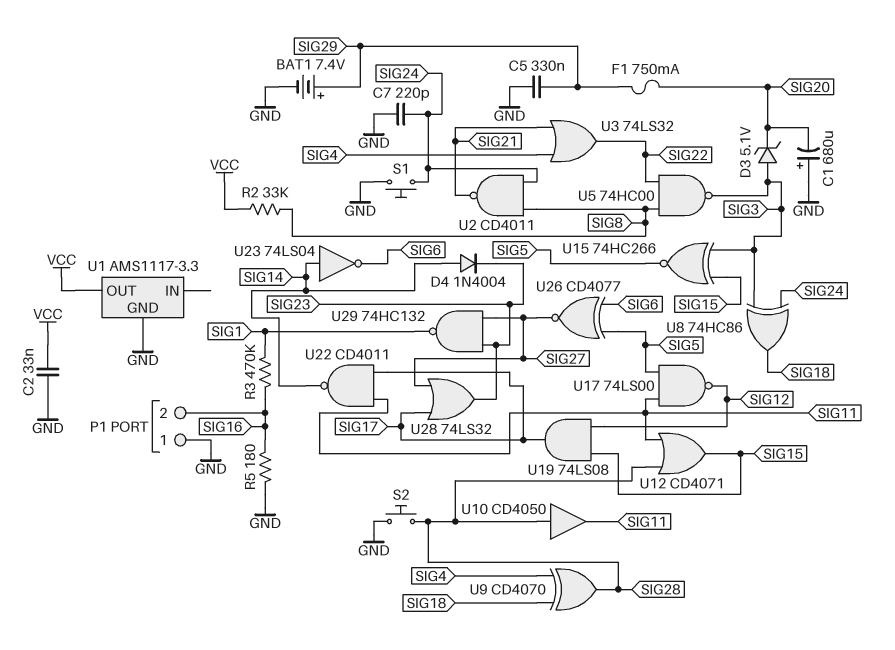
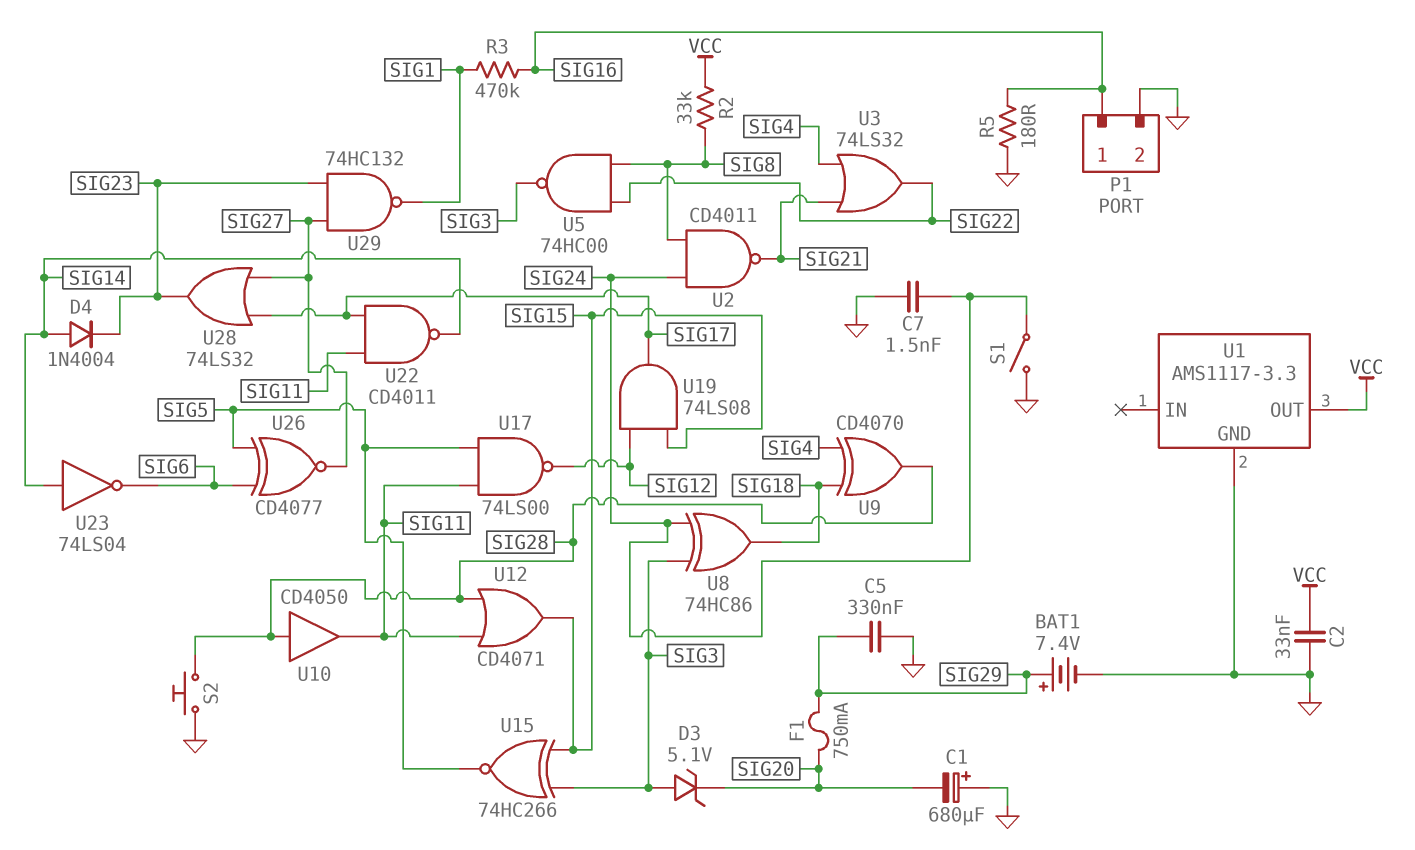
C7: 220pF (GND, SIG24) -> 1.5nF (GND, SIG24)
P1 pin 1: GND -> SIG16
P1 pin 2: SIG16 -> GND
S1: button (GND, SIG24) -> switch (GND, SIG24)

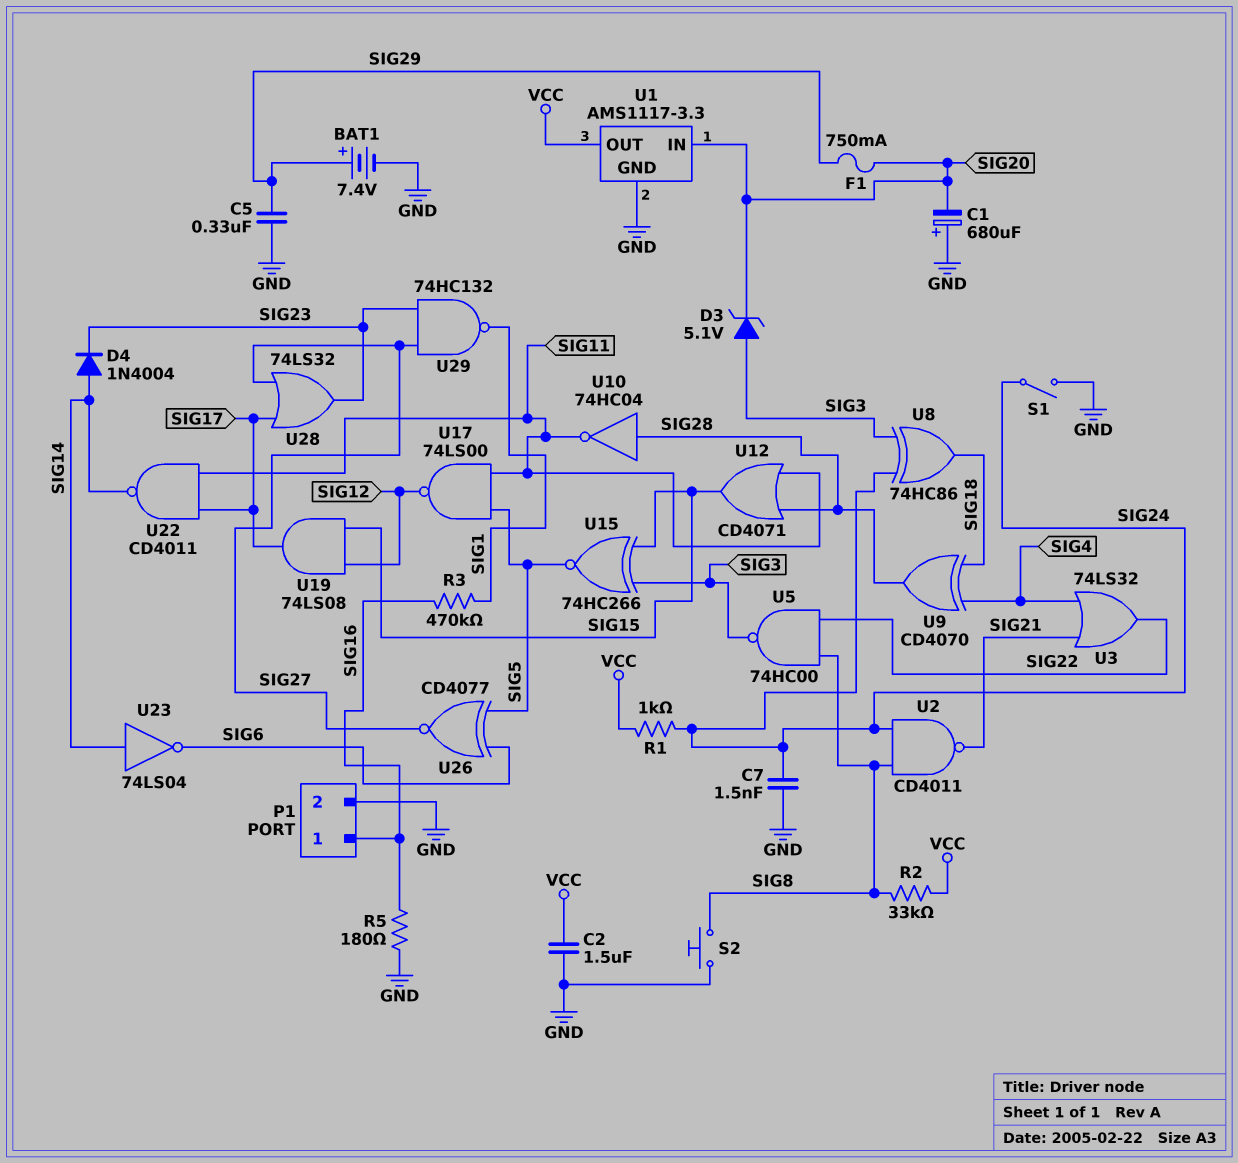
C2: 33nF (GND, VCC) -> 1.5uF (GND, VCC)
R1: none -> 1k (SIG24, VCC)
S2: button (GND, SIG28) -> button (GND, SIG8)
U1 pin IN: none -> SIG20
U10: buffer CD4050 (in SIG28, out SIG11) -> NOT 74HC04 (in SIG28, out SIG11)

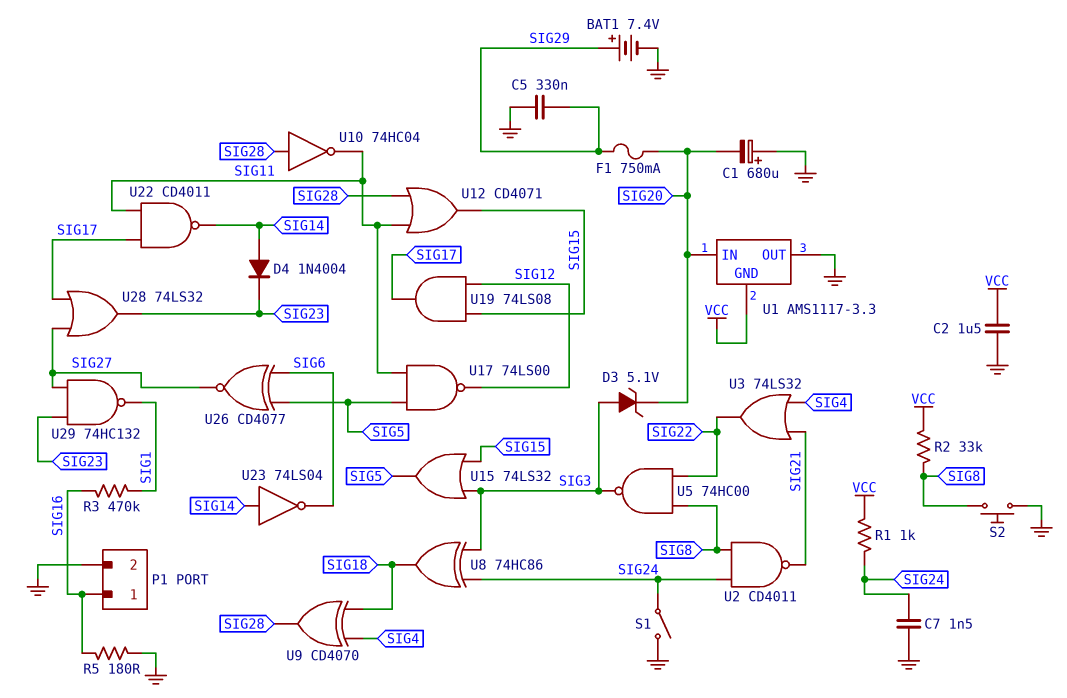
U1 pin GND: GND -> VCC
U1 pin OUT: VCC -> GND
U15: XNOR 74HC266 (in SIG3, in SIG15, out SIG5) -> OR 74LS32 (in SIG3, in SIG15, out SIG5)

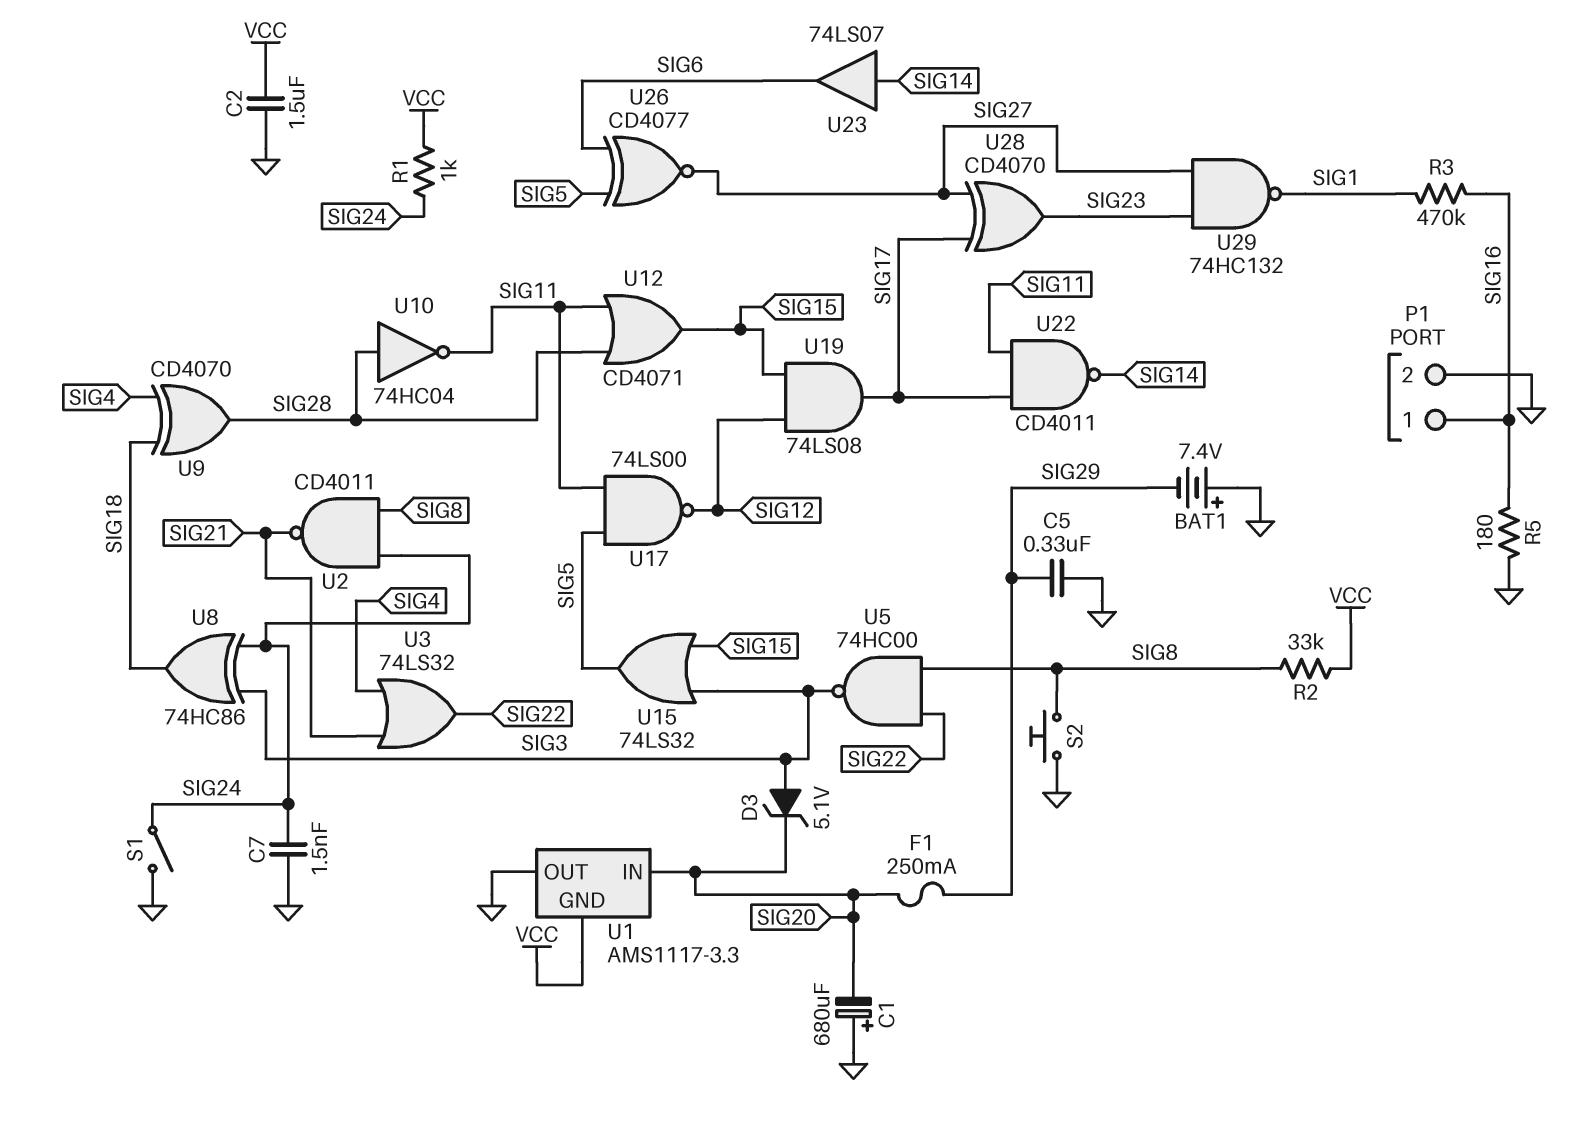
BAT1: 7.4V (plus SIG29, minus GND) -> 7.4V (plus GND, minus SIG29)
D4: diode 1N4004 (A SIG14, K SIG23) -> none
F1: 750mA (SIG20, SIG29) -> 250mA (SIG20, SIG29)
U23: NOT 74LS04 (in SIG14, out SIG6) -> buffer 74LS07 (in SIG14, out SIG6)
U28: OR 74LS32 (in SIG17, in SIG27, out SIG23) -> XOR CD4070 (in SIG17, in SIG27, out SIG23)

